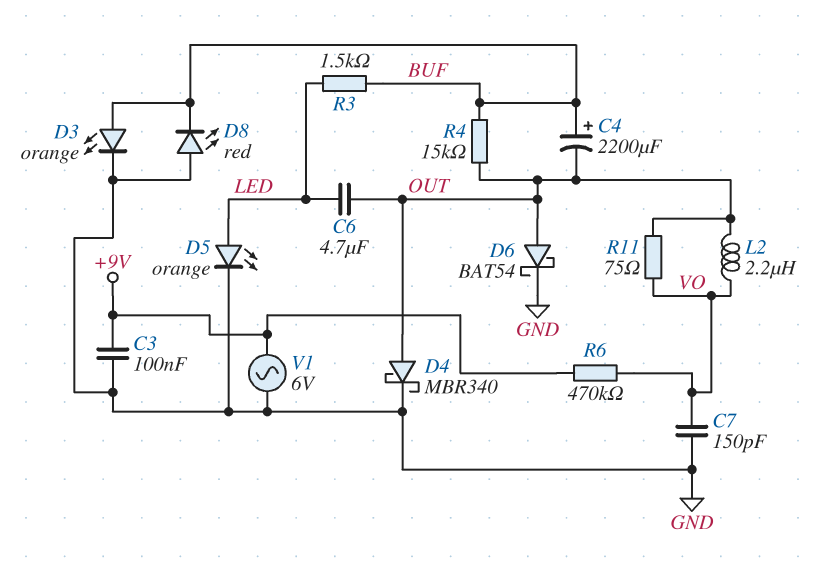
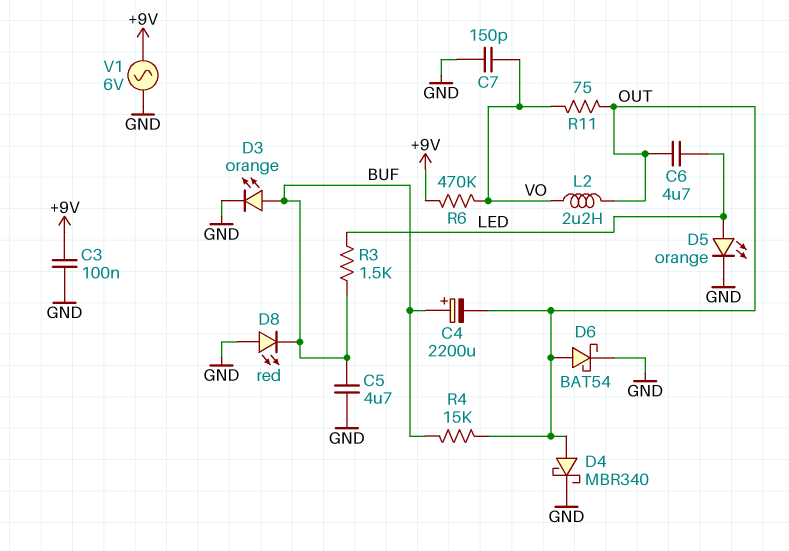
C5: none -> 4.7uF (BUF, GND)

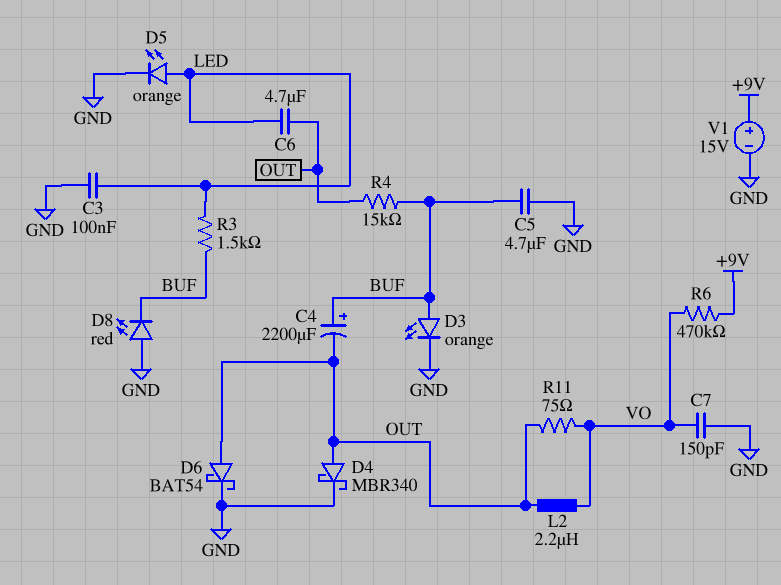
C3: 100nF (+9V, GND) -> 100nF (GND, LED)
V1: AC 6V (+9V, GND) -> 15V (plus +9V, minus GND)

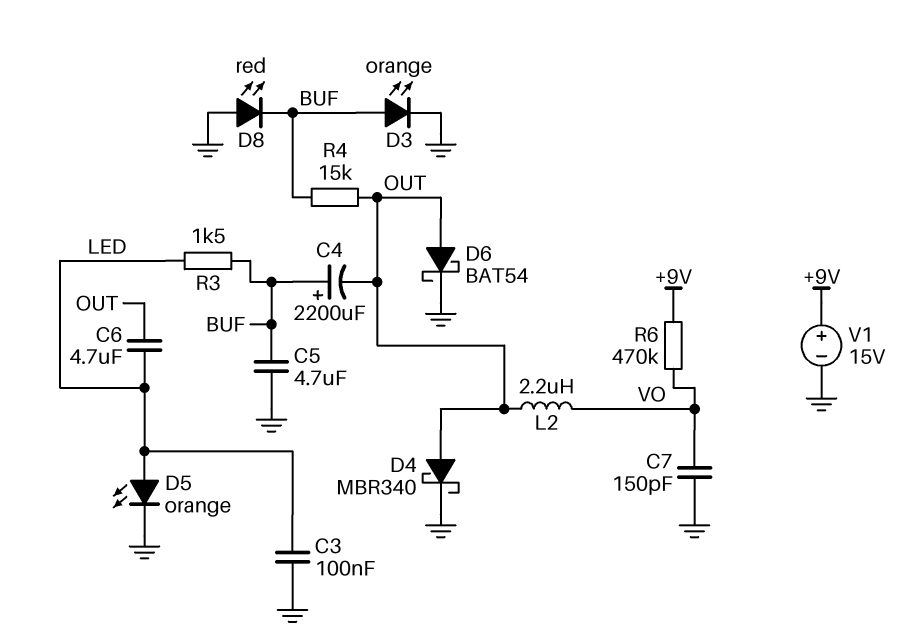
R11: 75 (OUT, VO) -> none

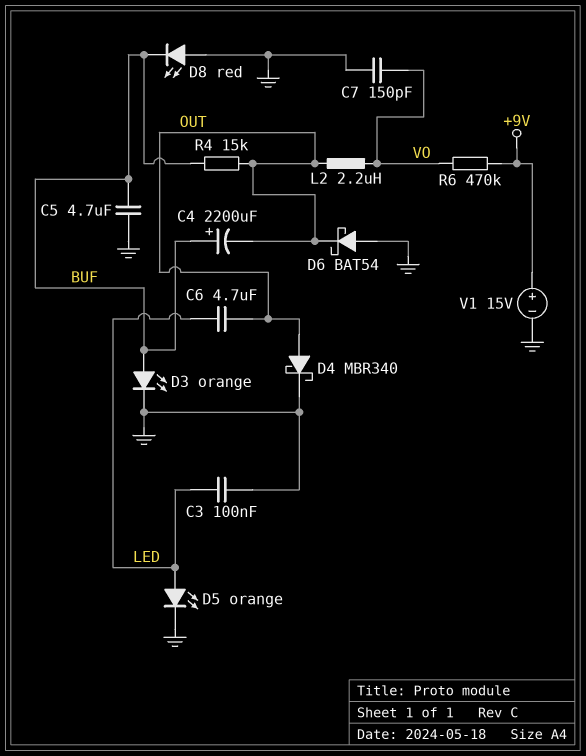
D6: schottky BAT54 (A OUT, K GND) -> schottky BAT54 (A GND, K OUT)
R3: 1.5k (BUF, LED) -> none

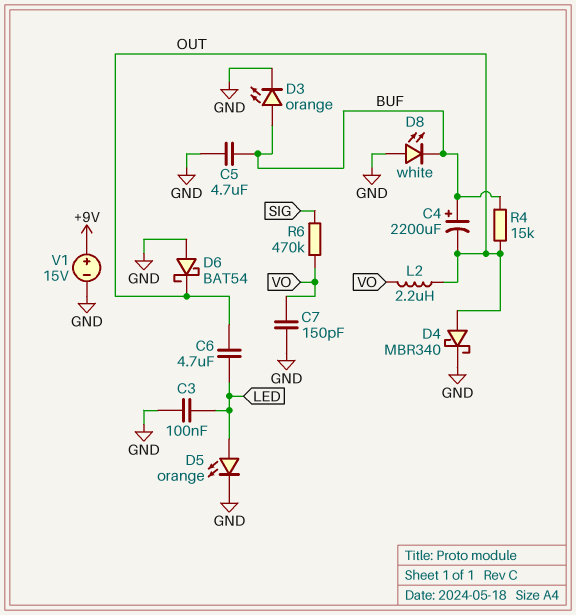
D8: LED red (A GND, K BUF) -> LED white (A GND, K BUF)
R6: 470k (+9V, VO) -> 470k (SIG, VO)

